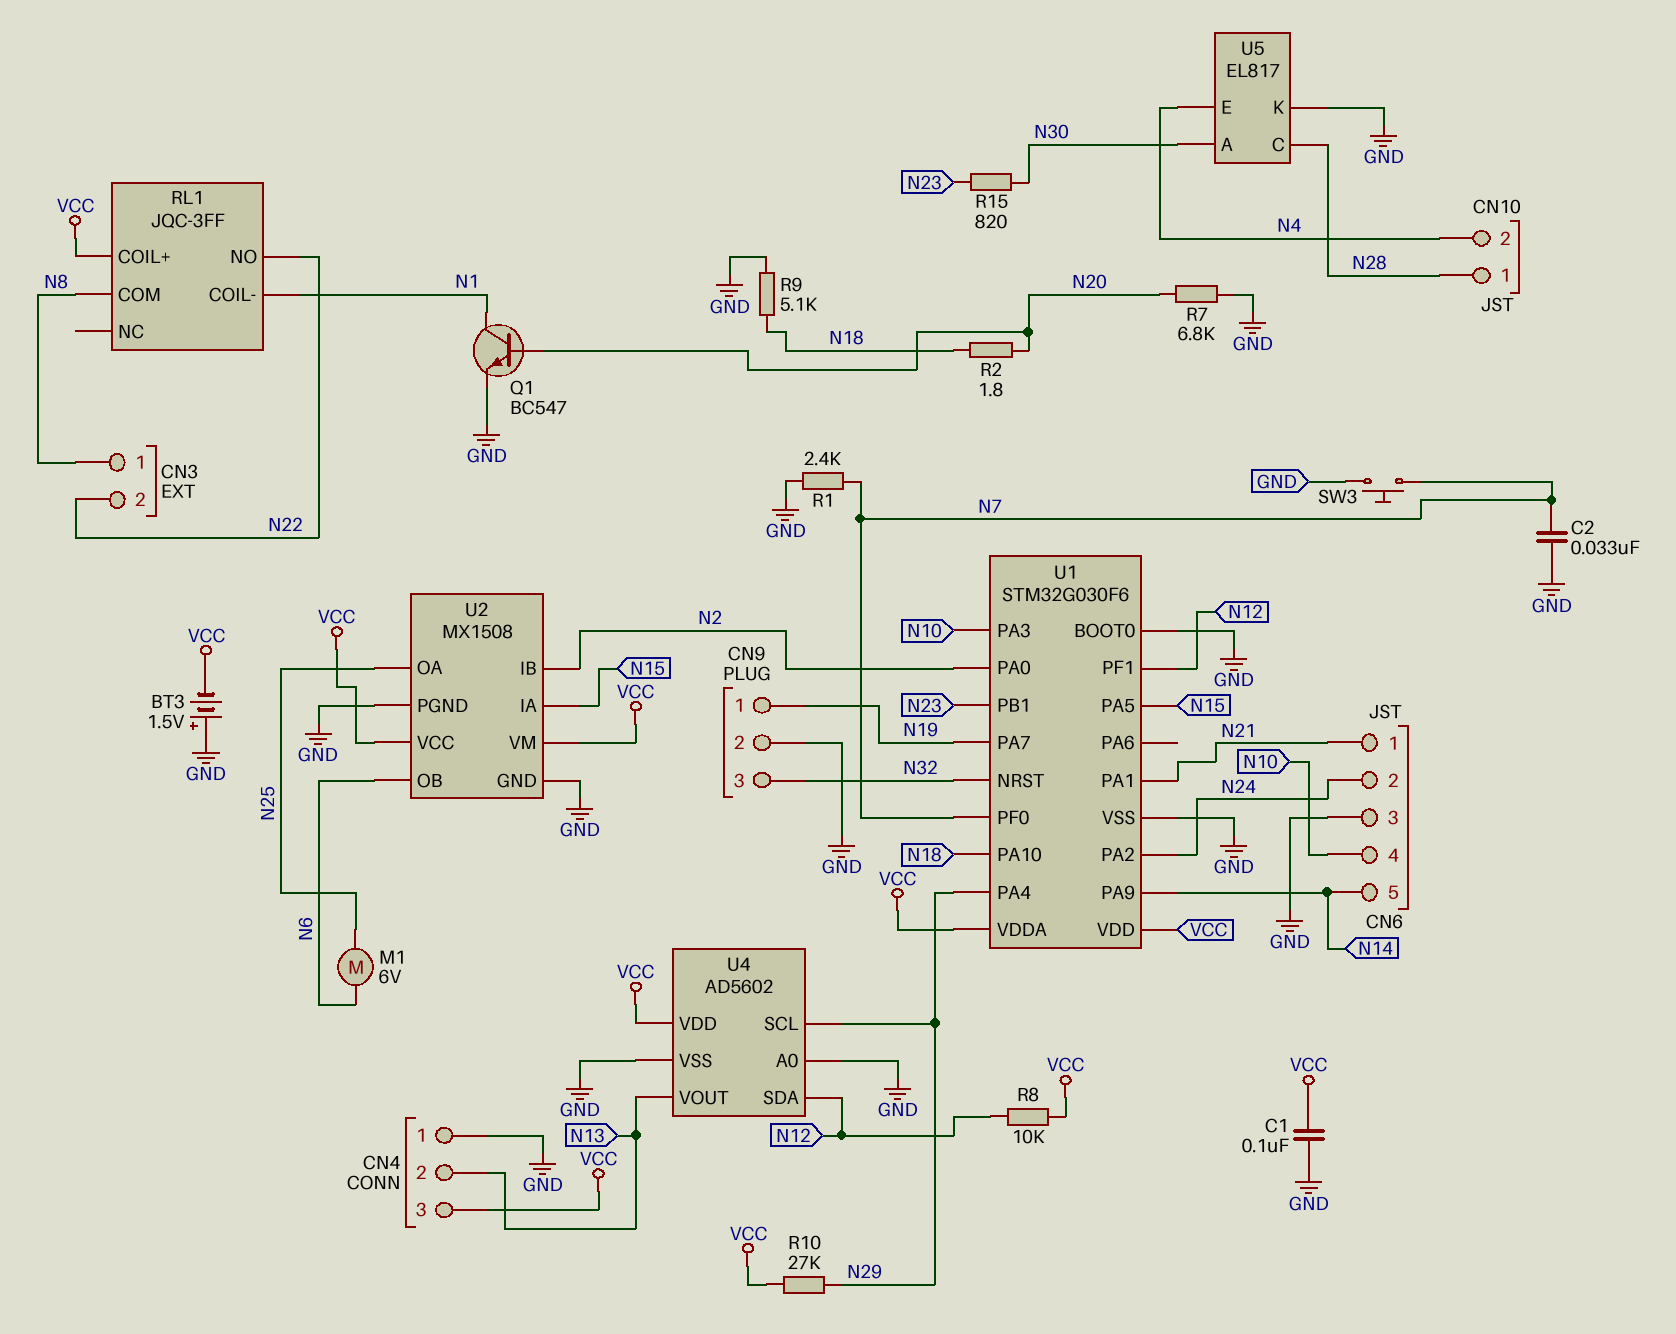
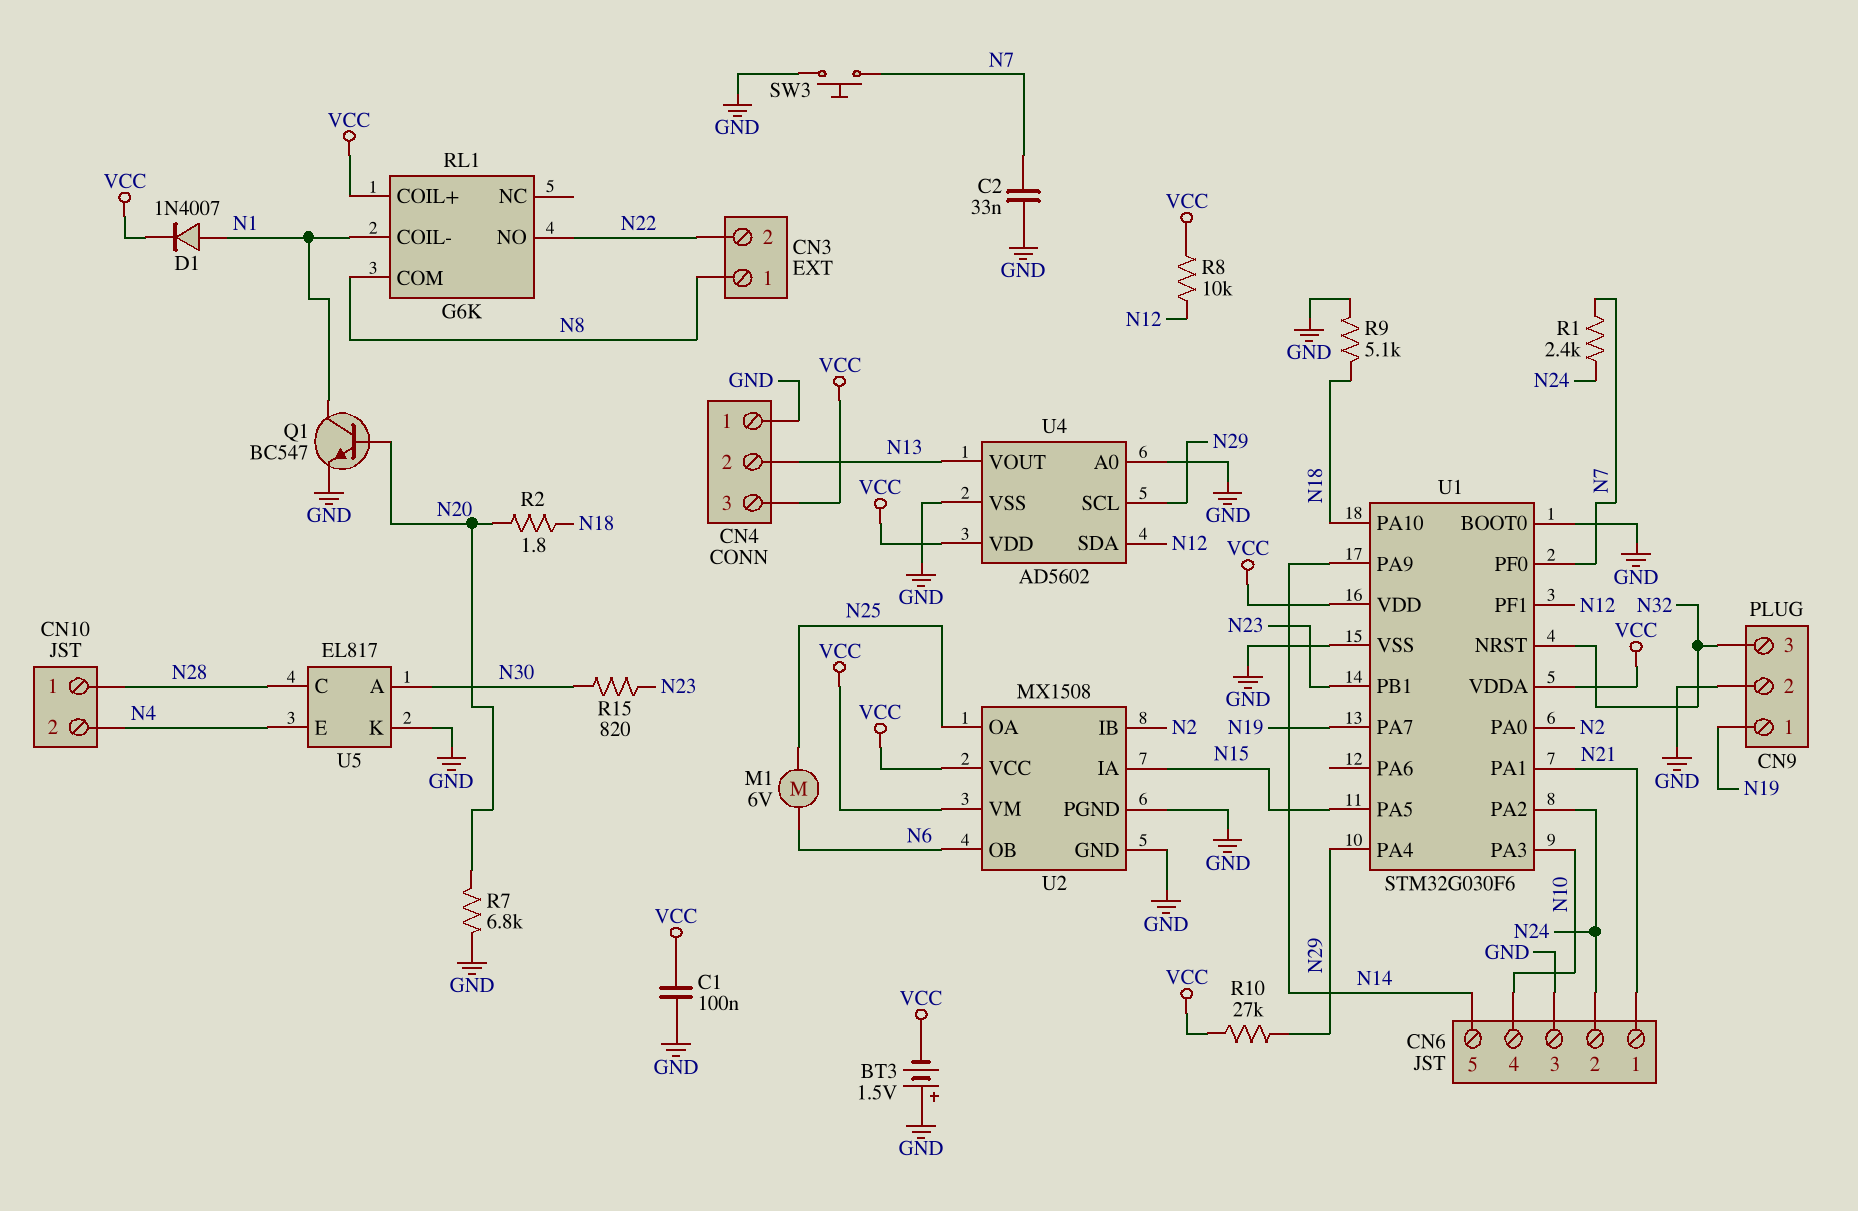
D1: none -> diode 1N4007 (A N1, K VCC)
R1: 2.4k (GND, N7) -> 2.4k (N7, N24)
RL1: JQC-3FF -> G6K

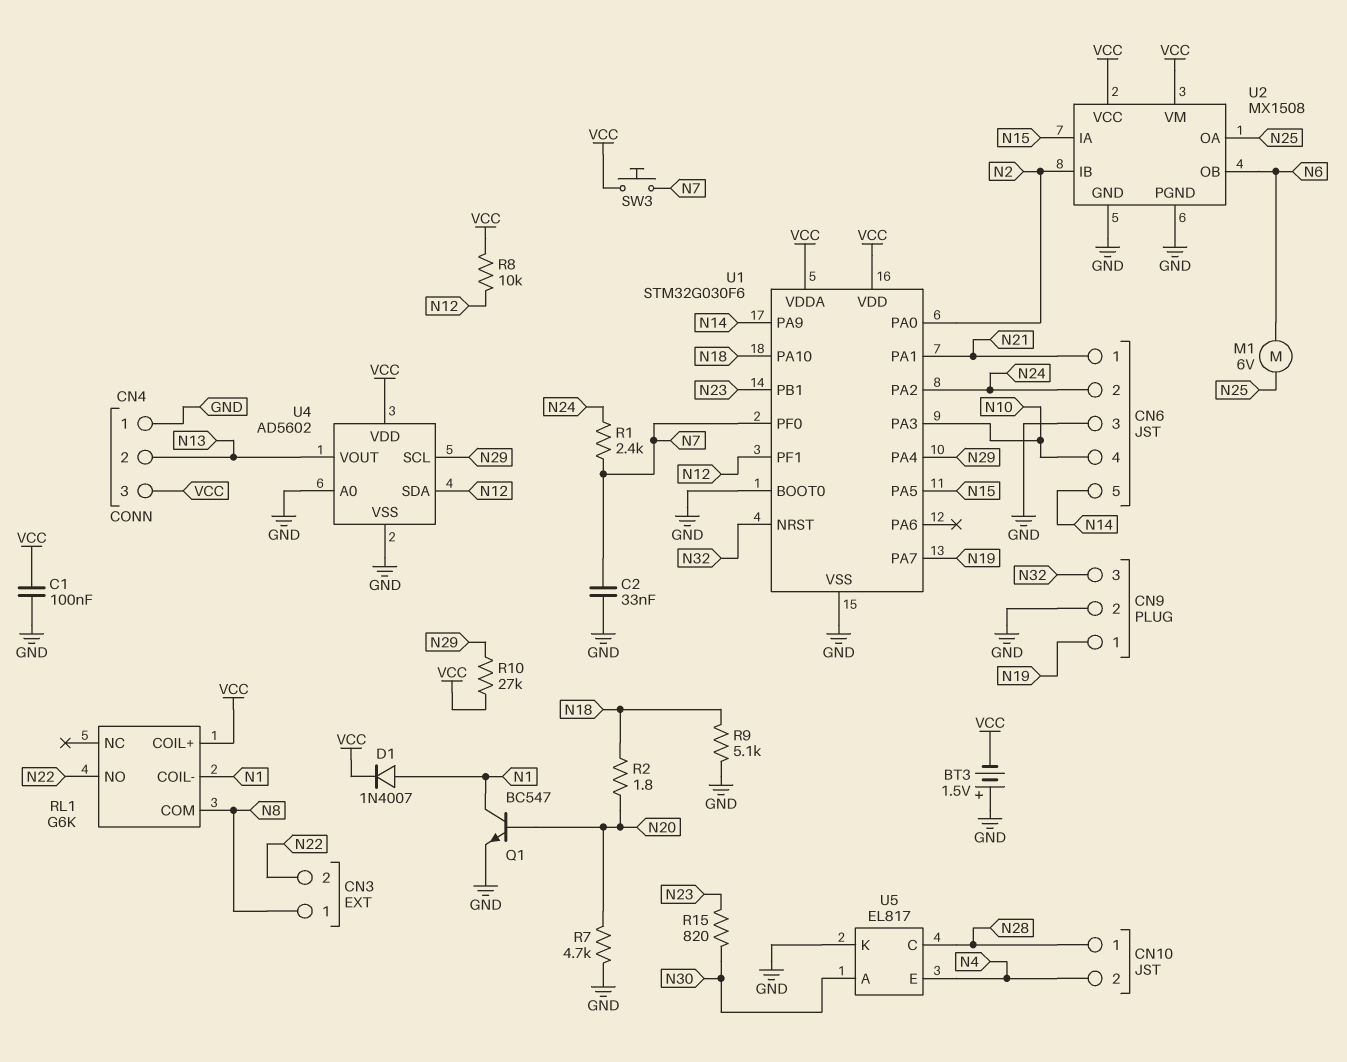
R7: 6.8k (GND, N20) -> 4.7k (GND, N20)
SW3: button (GND, N7) -> button (N7, VCC)

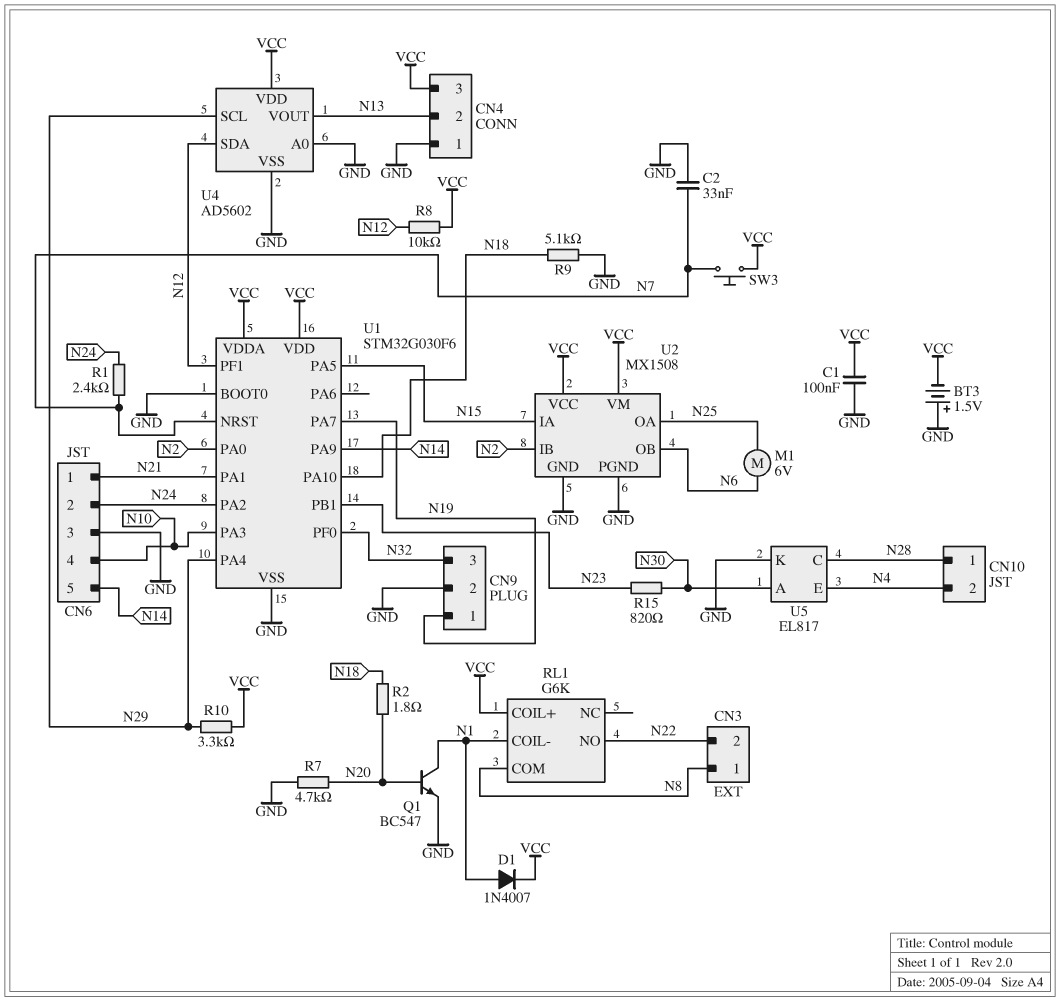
R10: 27k (N29, VCC) -> 3.3k (N29, VCC)
U1 pin NRST: N32 -> N7
U1 pin PF0: N7 -> N32

